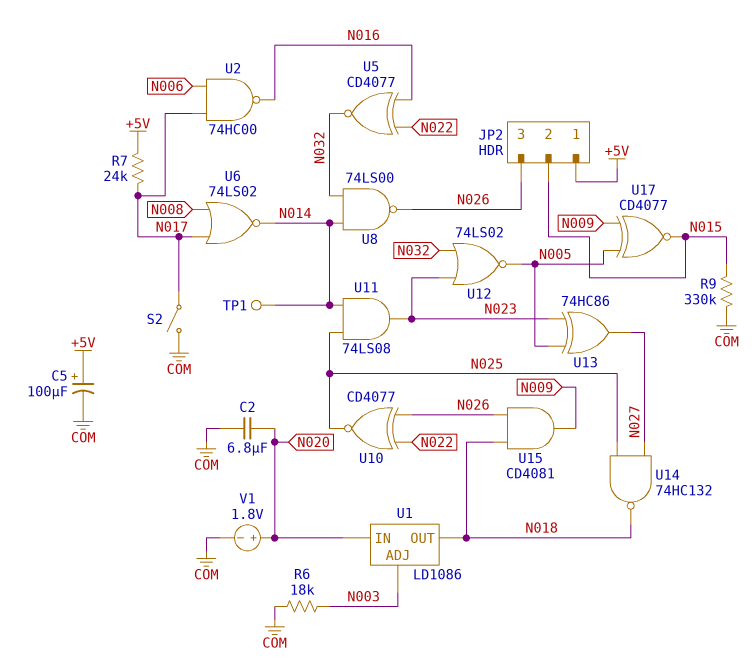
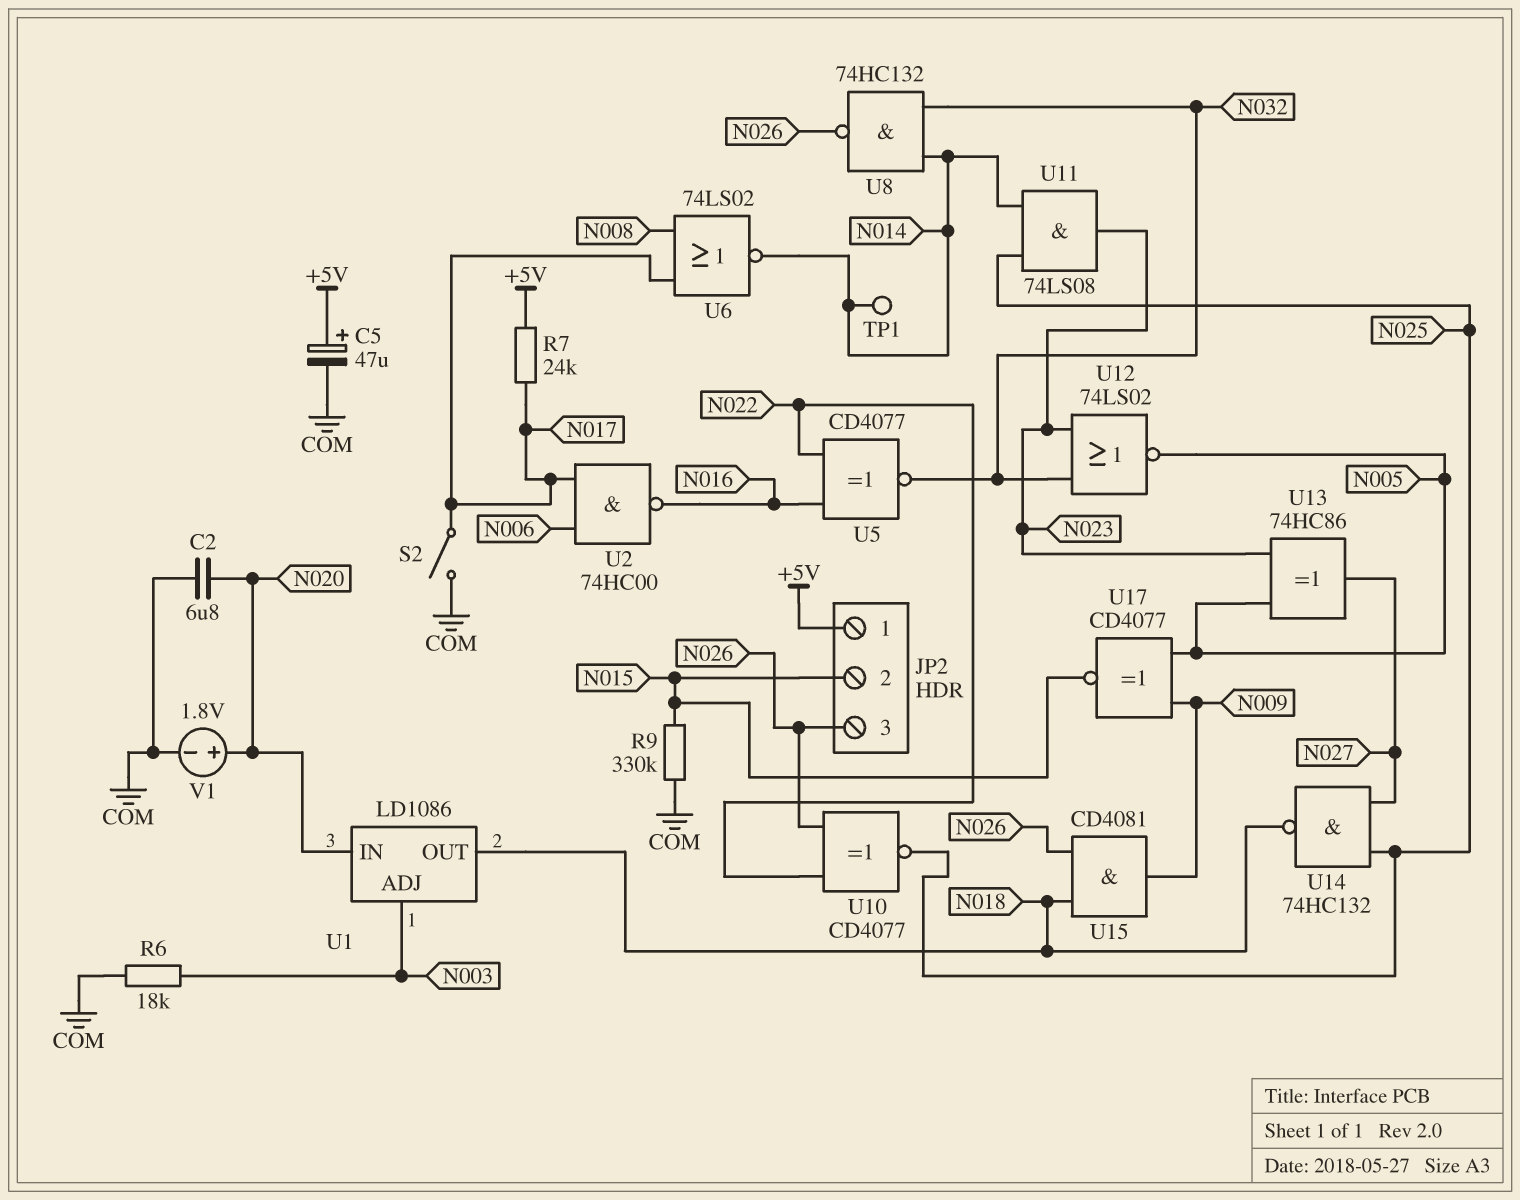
C5: 100uF (plus +5V, minus COM) -> 47uF (plus +5V, minus COM)
U8: NAND 74LS00 (in N014, in N032, out N026) -> NAND 74HC132 (in N014, in N032, out N026)

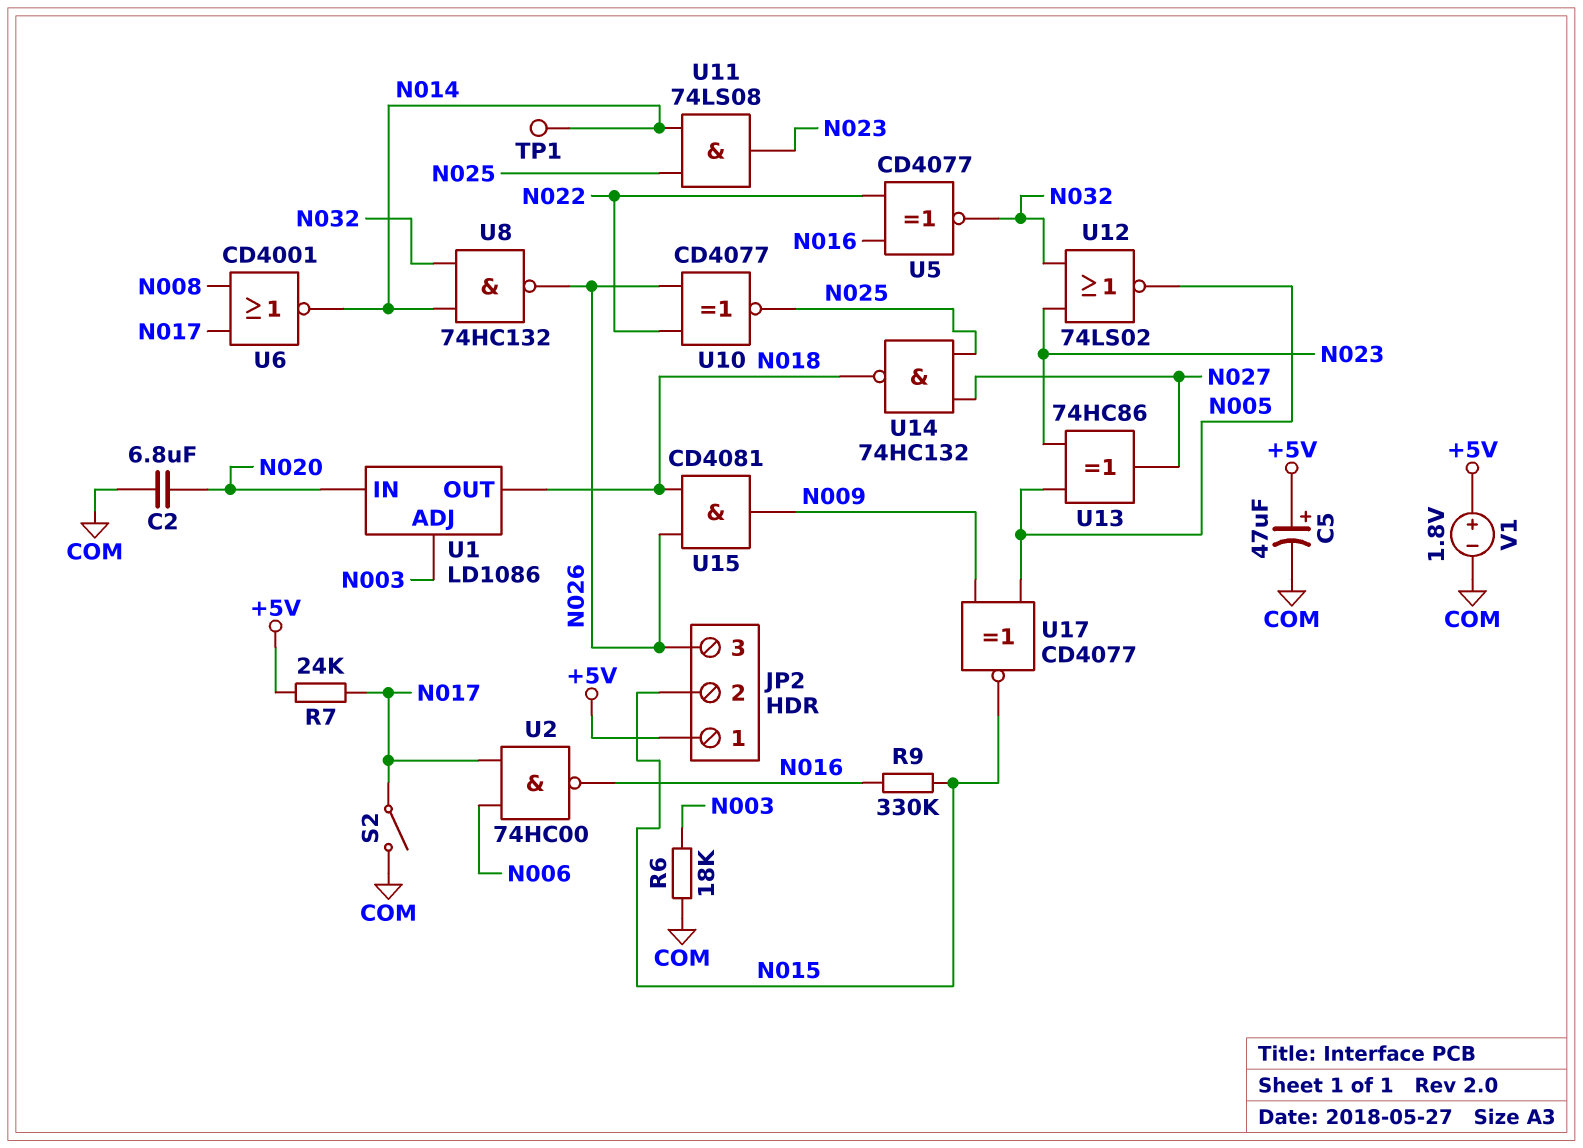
R9: 330k (COM, N015) -> 330k (N015, N016)
U6: NOR 74LS02 (in N008, in N017, out N014) -> NOR CD4001 (in N008, in N017, out N014)
V1: 1.8V (plus N020, minus COM) -> 1.8V (plus +5V, minus COM)

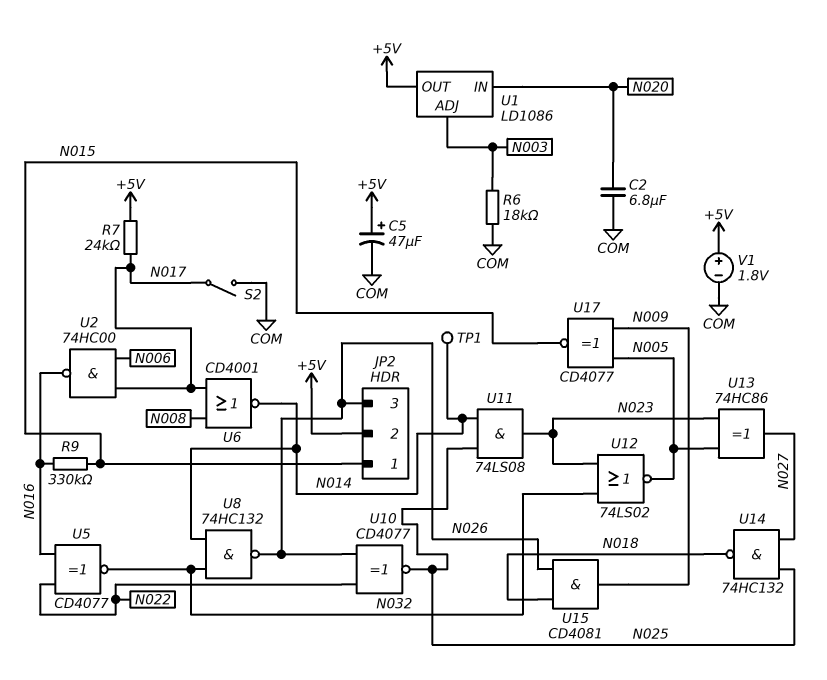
JP2 pin 1: +5V -> N015
JP2 pin 2: N015 -> +5V
U1 pin OUT: N018 -> +5V

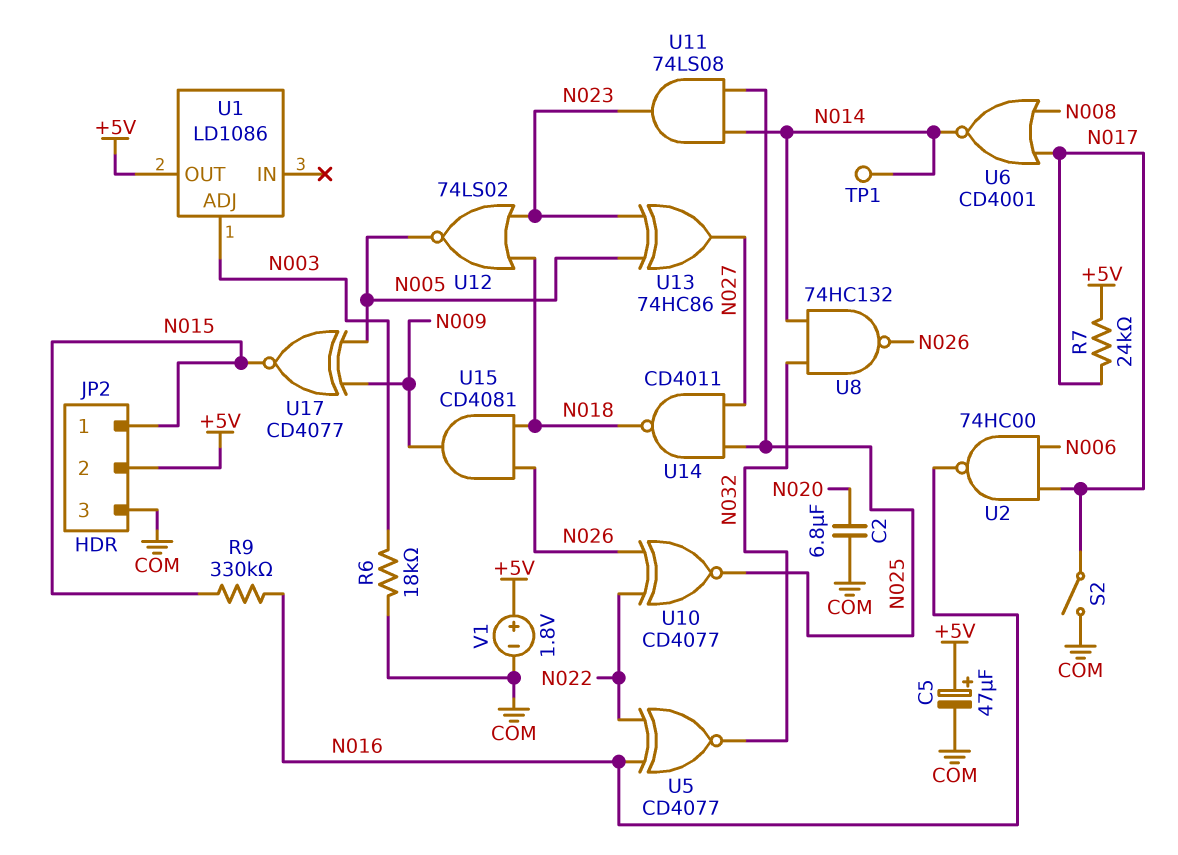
JP2 pin 3: N026 -> COM
U1 pin IN: N020 -> none
U12: NOR 74LS02 (in N023, in N032, out N005) -> NOR 74LS02 (in N018, in N023, out N005)
U14: NAND 74HC132 (in N025, in N027, out N018) -> NAND CD4011 (in N025, in N027, out N018)

